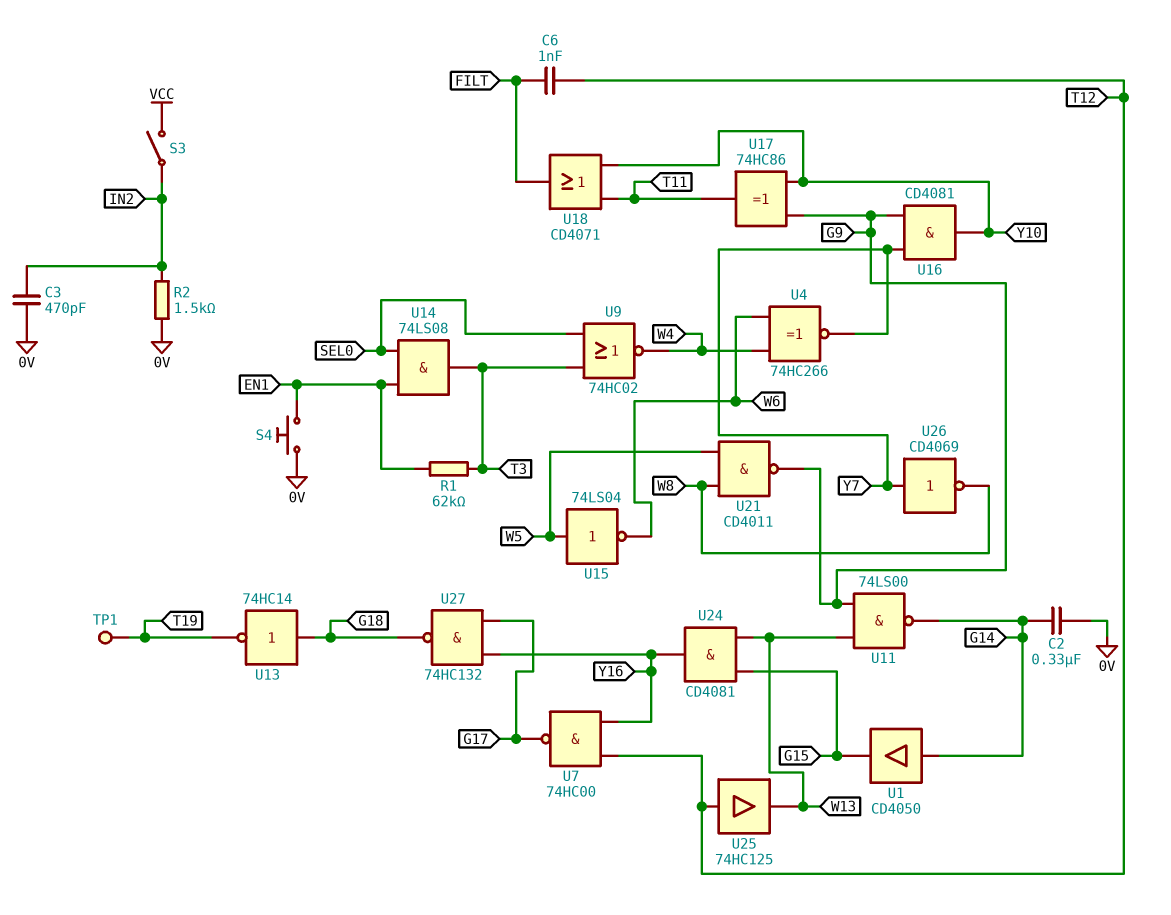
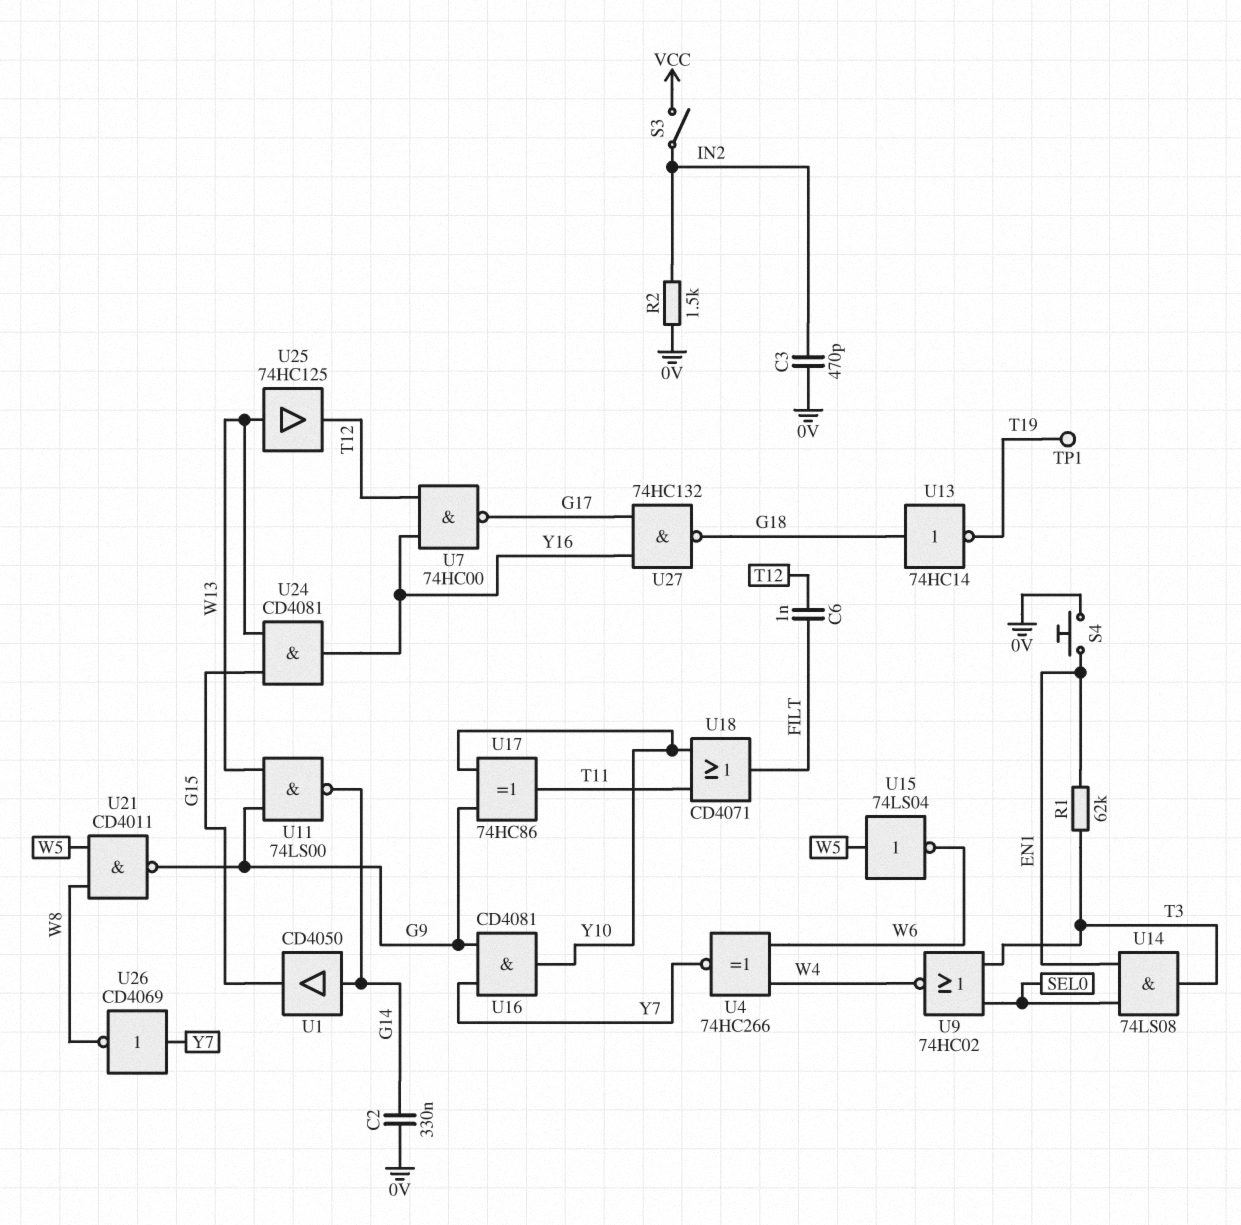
U25: buffer 74HC125 (in T12, out W13) -> buffer 74HC125 (in W13, out T12)

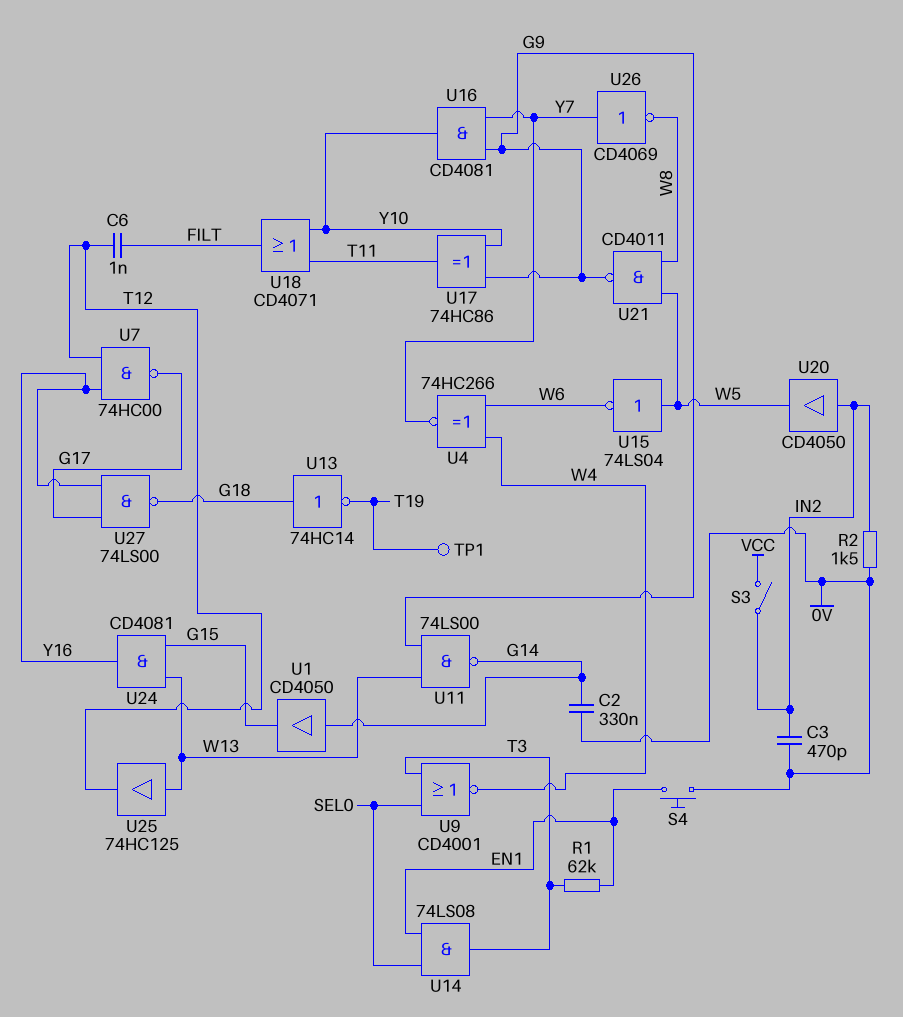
U9: NOR 74HC02 (in SEL0, in T3, out W4) -> NOR CD4001 (in SEL0, in T3, out W4)
U20: none -> buffer CD4050 (in IN2, out W5)
U27: NAND 74HC132 (in G17, in Y16, out G18) -> NAND 74LS00 (in G17, in Y16, out G18)

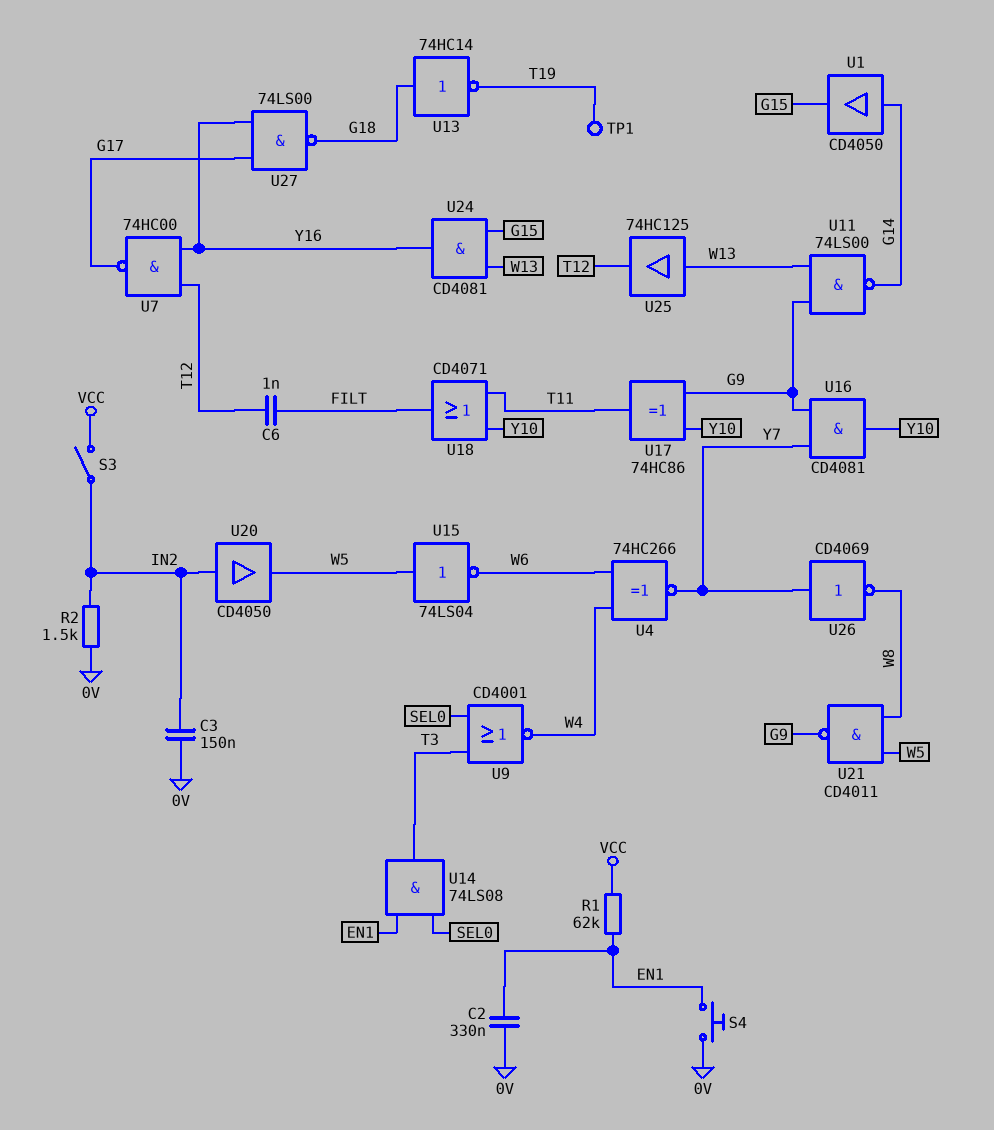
C2: 330nF (0V, G14) -> 330nF (0V, EN1)
C3: 470pF (0V, IN2) -> 150nF (0V, IN2)
R1: 62k (EN1, T3) -> 62k (EN1, VCC)

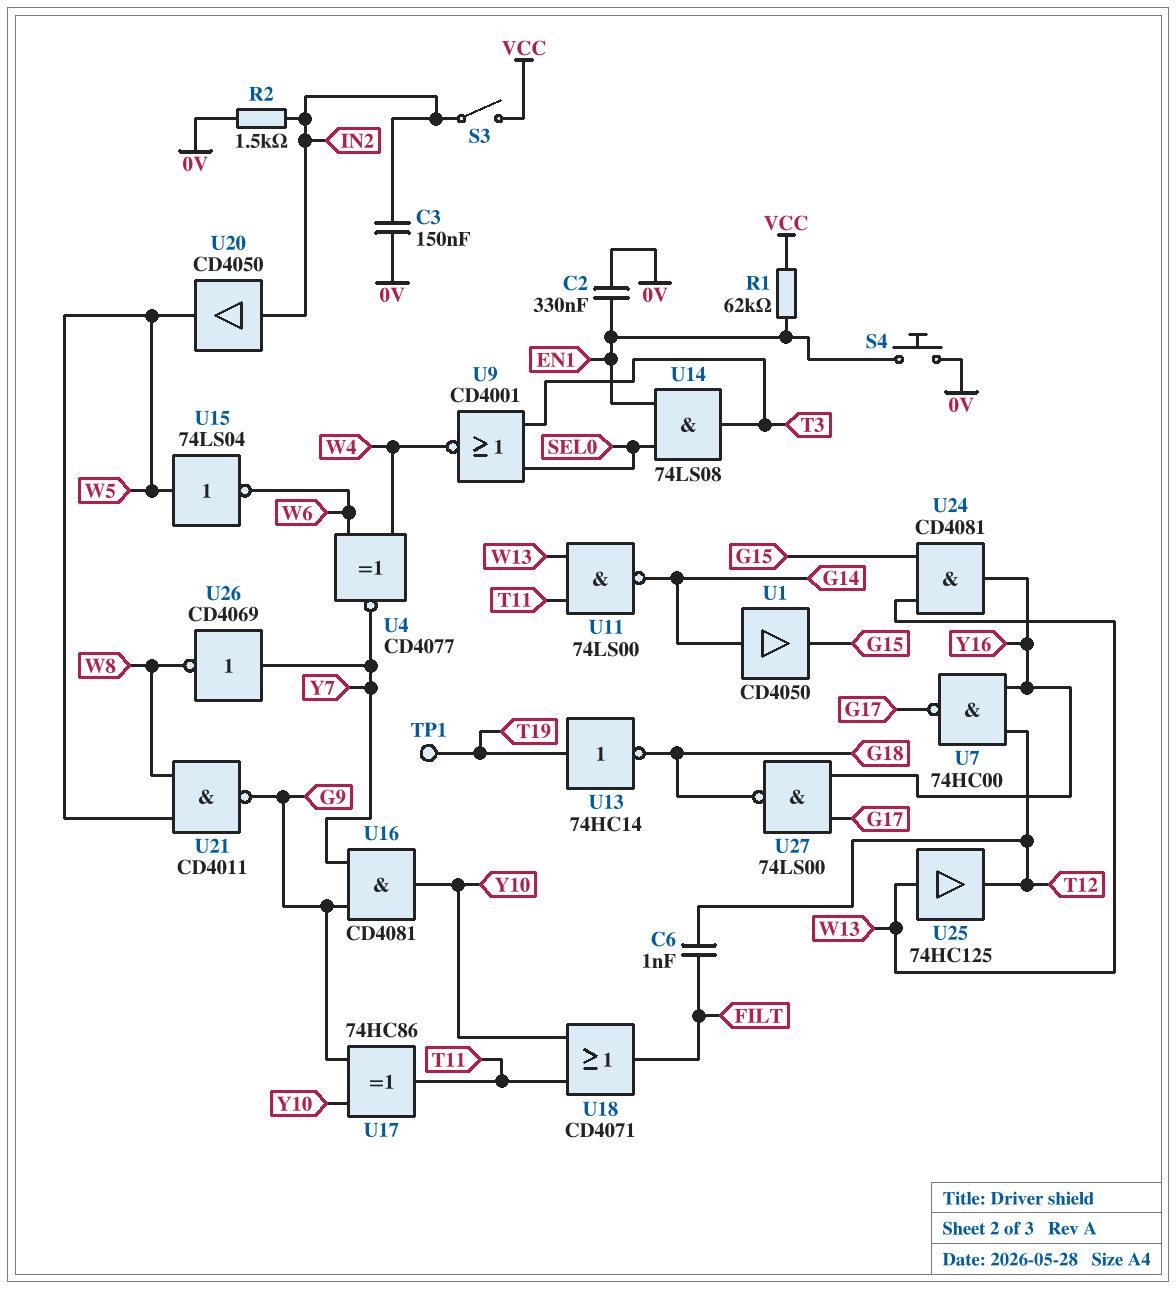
U4: XNOR 74HC266 (in W4, in W6, out Y7) -> XNOR CD4077 (in W4, in W6, out Y7)
U11: NAND 74LS00 (in G9, in W13, out G14) -> NAND 74LS00 (in T11, in W13, out G14)
U13: NOT 74HC14 (in G18, out T19) -> NOT 74HC14 (in T19, out G18)

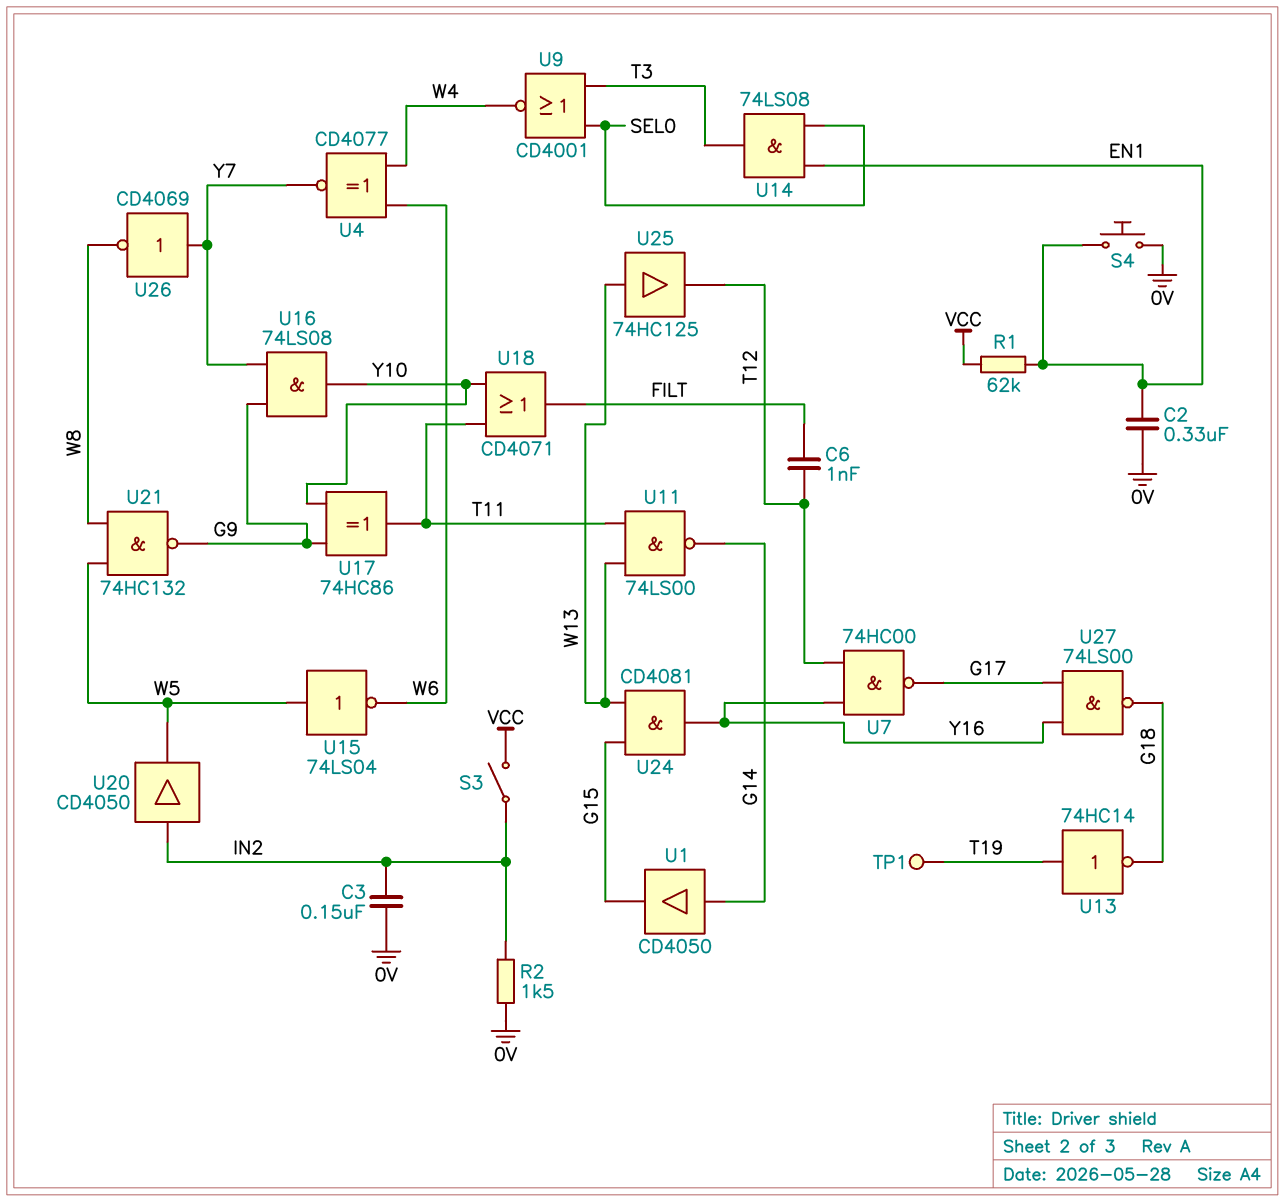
U16: AND CD4081 (in G9, in Y7, out Y10) -> AND 74LS08 (in G9, in Y7, out Y10)
U21: NAND CD4011 (in W5, in W8, out G9) -> NAND 74HC132 (in W5, in W8, out G9)

